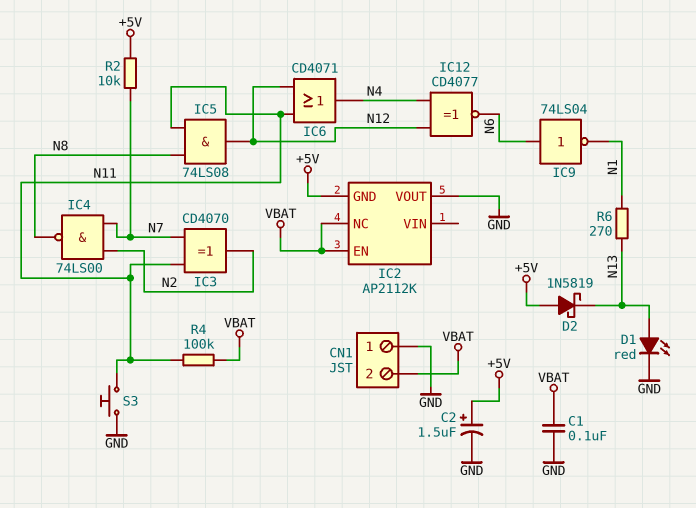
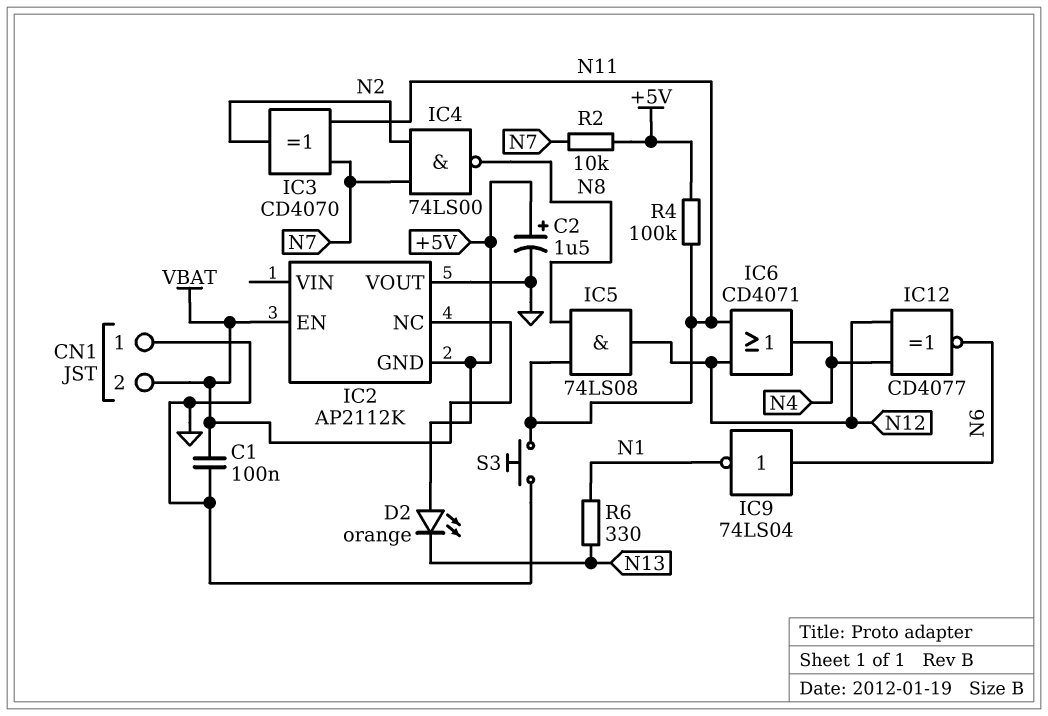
D1: LED red (A N13, K GND) -> none
D2: schottky 1N5819 (A +5V, K N13) -> LED orange (A +5V, K N13)
R4: 100k (N11, VBAT) -> 100k (+5V, N11)
R6: 270 (N1, N13) -> 330 (N1, N13)

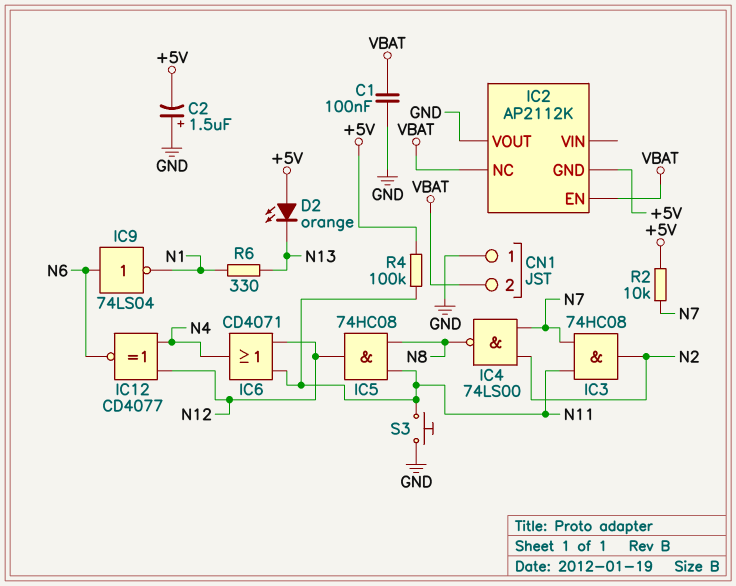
C2: 1.5uF (plus +5V, minus GND) -> 1.5uF (plus GND, minus +5V)
IC3: XOR CD4070 (in N7, in N11, out N2) -> AND 74HC08 (in N7, in N11, out N2)
IC5: AND 74LS08 (in N8, in N11, out N12) -> AND 74HC08 (in N8, in N11, out N12)

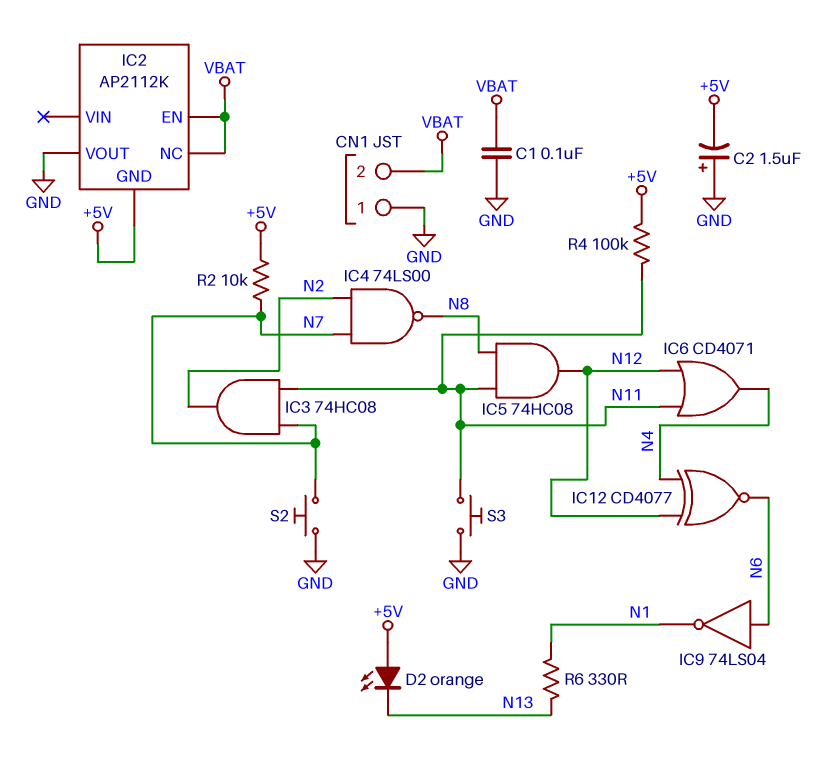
S2: none -> button (GND, N7)

